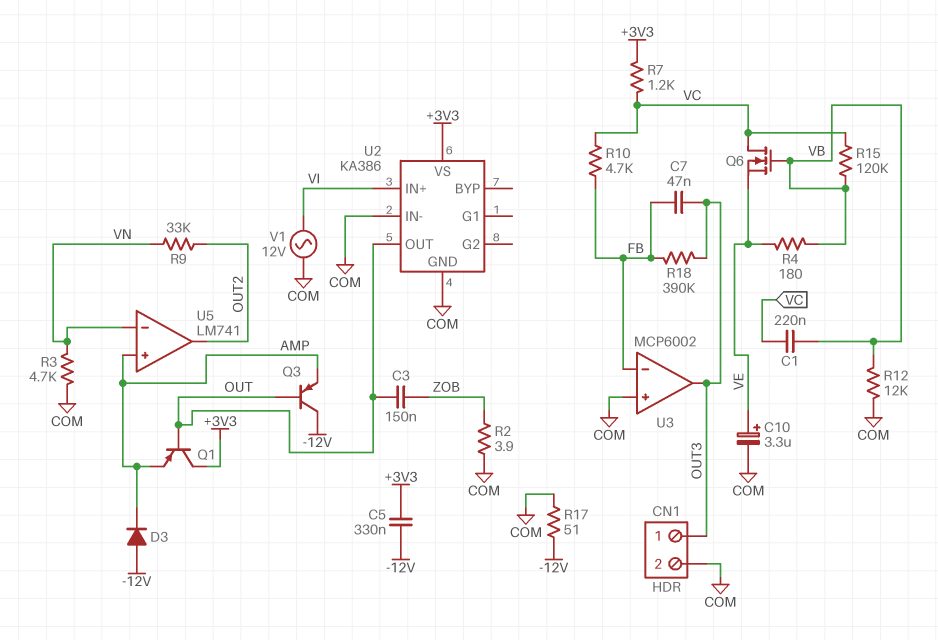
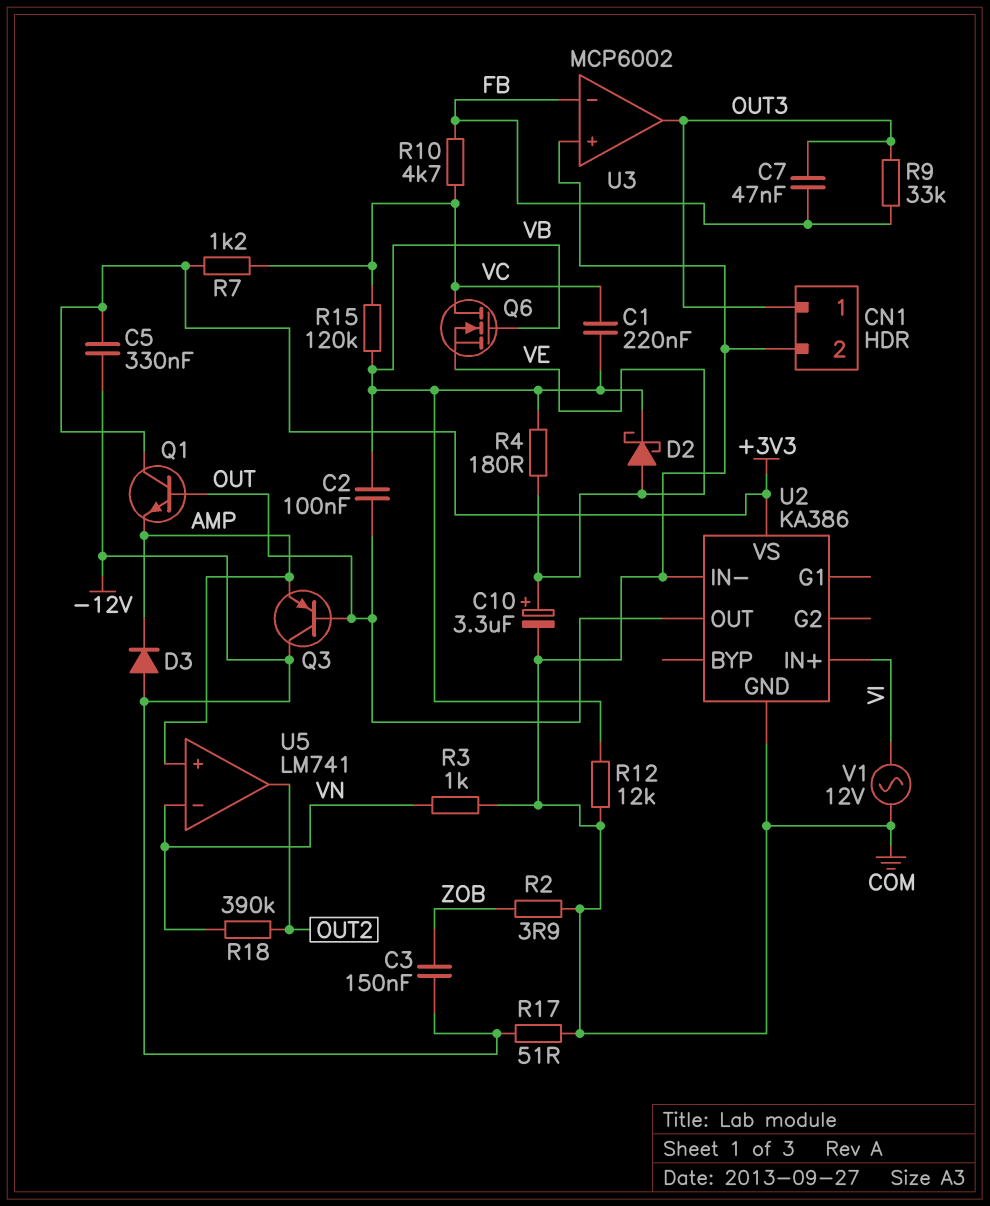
C2: none -> 100nF (OUT, VB)
C3: 150nF (OUT, ZOB) -> 150nF (-12V, ZOB)
D2: none -> schottky (A VE, K VB)
Q1: PNP (B OUT, C +3V3, E AMP) -> NPN (B OUT, C +3V3, E AMP)
R3: 4.7k (COM, VN) -> 1k (COM, VN)
R9: 33k (OUT2, VN) -> 33k (FB, OUT3)
R18: 390k (FB, OUT3) -> 390k (OUT2, VN)

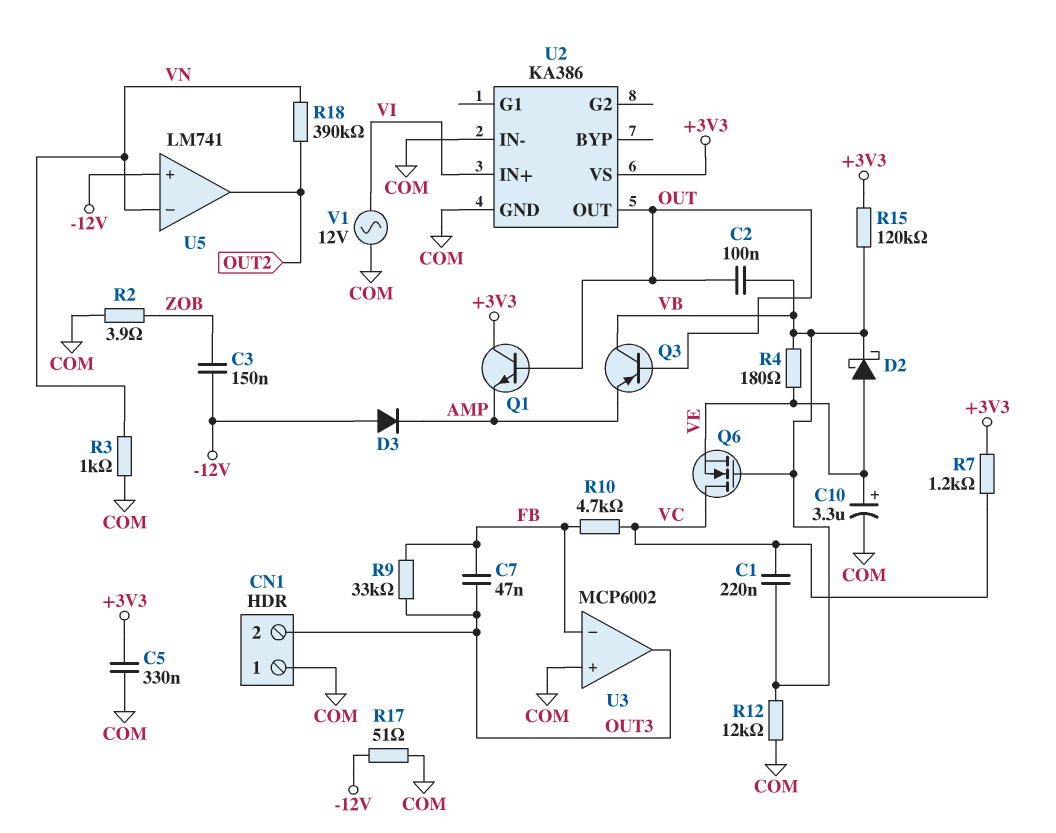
C5: 330nF (+3V3, -12V) -> 330nF (+3V3, COM)
CN1 pin 1: OUT3 -> COM
CN1 pin 2: COM -> OUT3
Q3: PNP (B OUT, C -12V, E AMP) -> PNP (B OUT, C VB, E AMP)
R15: 120k (VB, VC) -> 120k (+3V3, VB)
U5 pin in+: AMP -> -12V

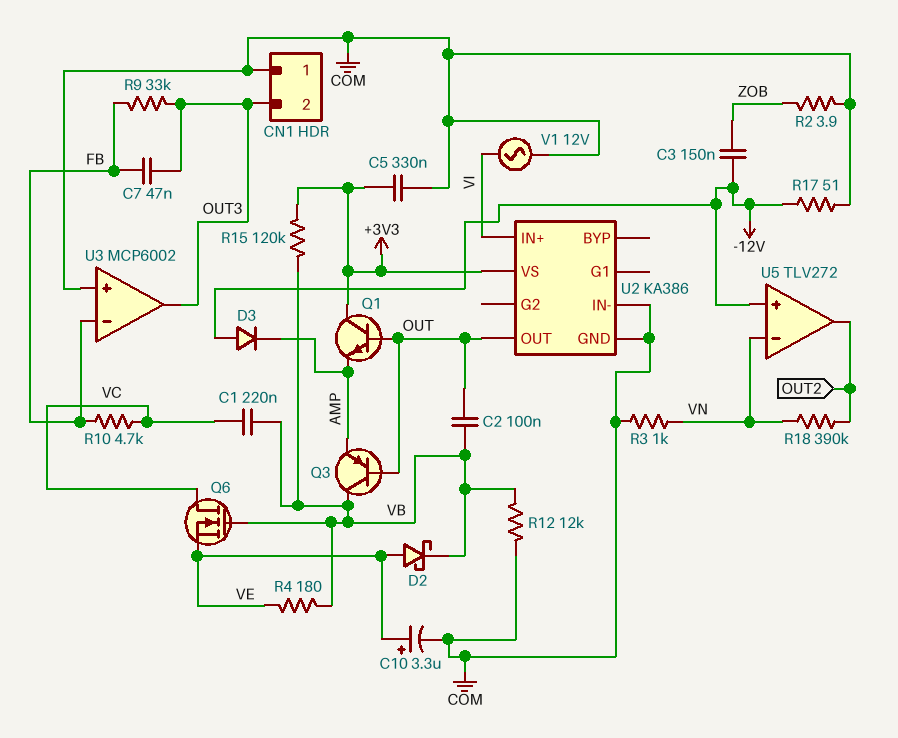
R7: 1.2k (+3V3, VC) -> none
U5: LM741 -> TLV272

